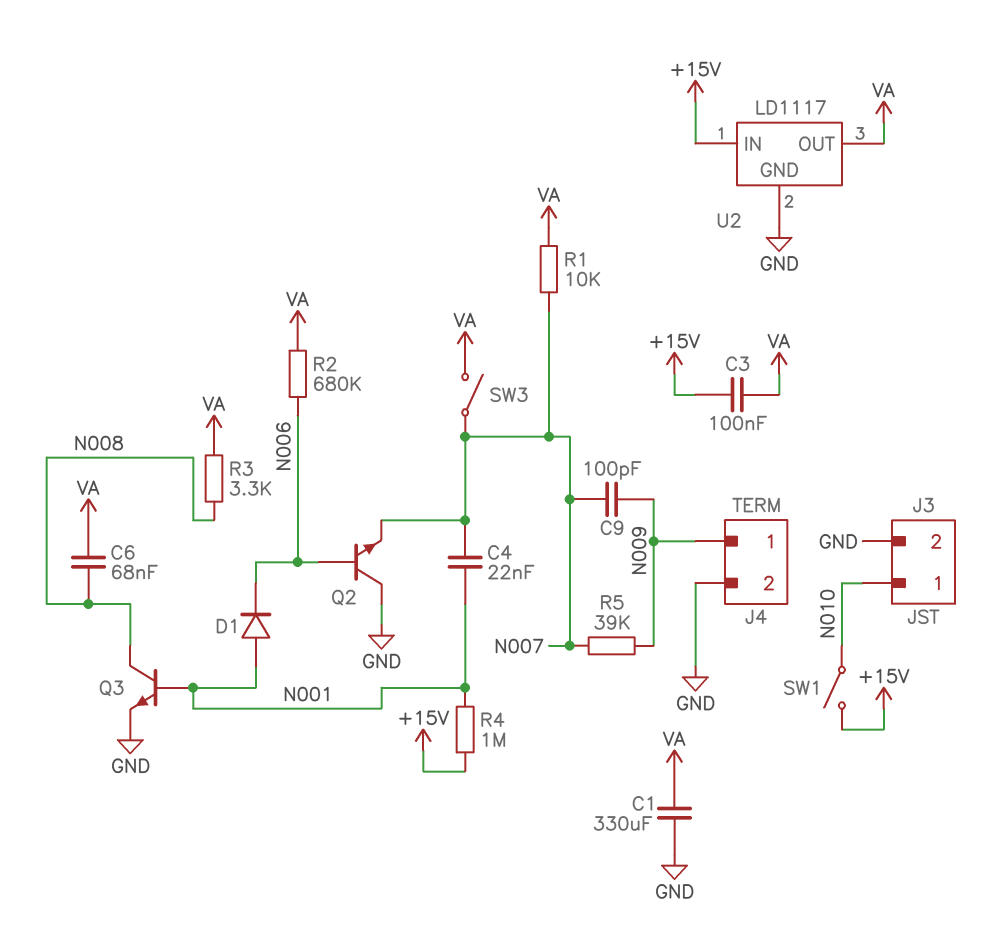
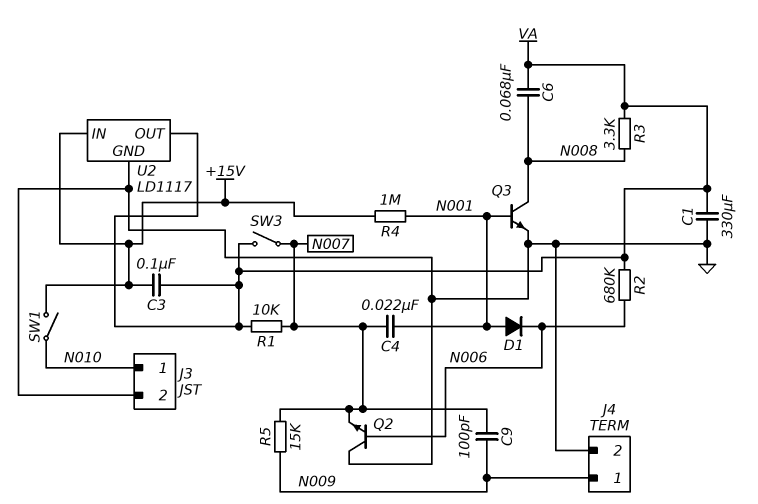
R5: 39k (N007, N009) -> 15k (N007, N009)

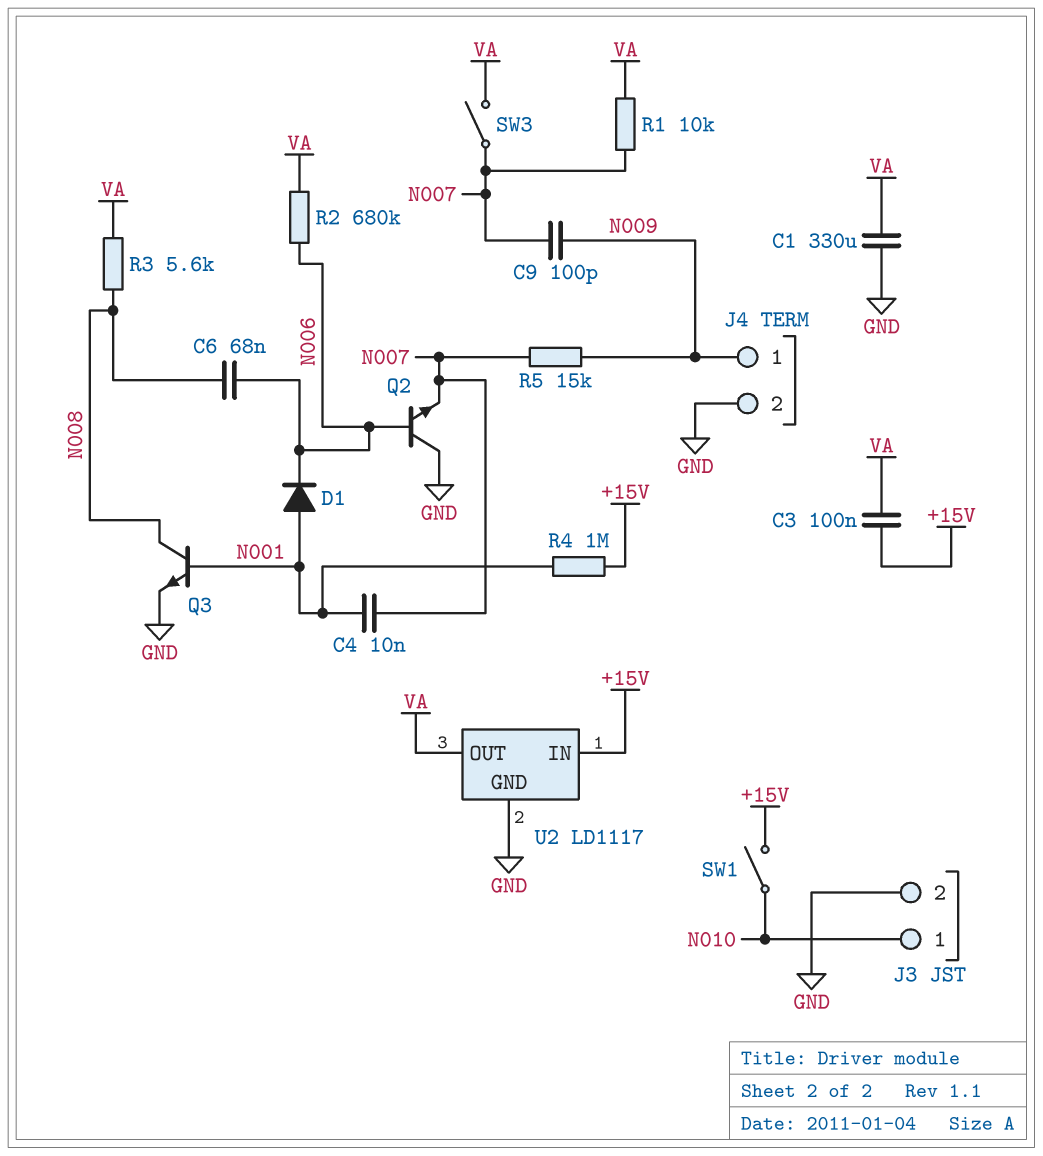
C4: 22nF (N001, N007) -> 10nF (N001, N007)
C6: 68nF (N008, VA) -> 68nF (N006, N008)
R3: 3.3k (N008, VA) -> 5.6k (N008, VA)

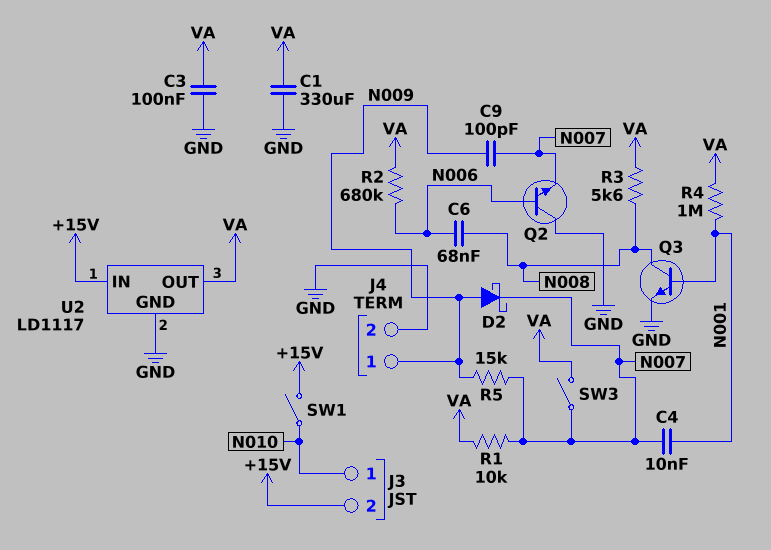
C3: 100nF (+15V, VA) -> 100nF (GND, VA)
D1: diode (A N001, K N006) -> none
D2: none -> schottky (A N009, K N007)
J3 pin 2: GND -> +15V
R4: 1M (+15V, N001) -> 1M (N001, VA)

